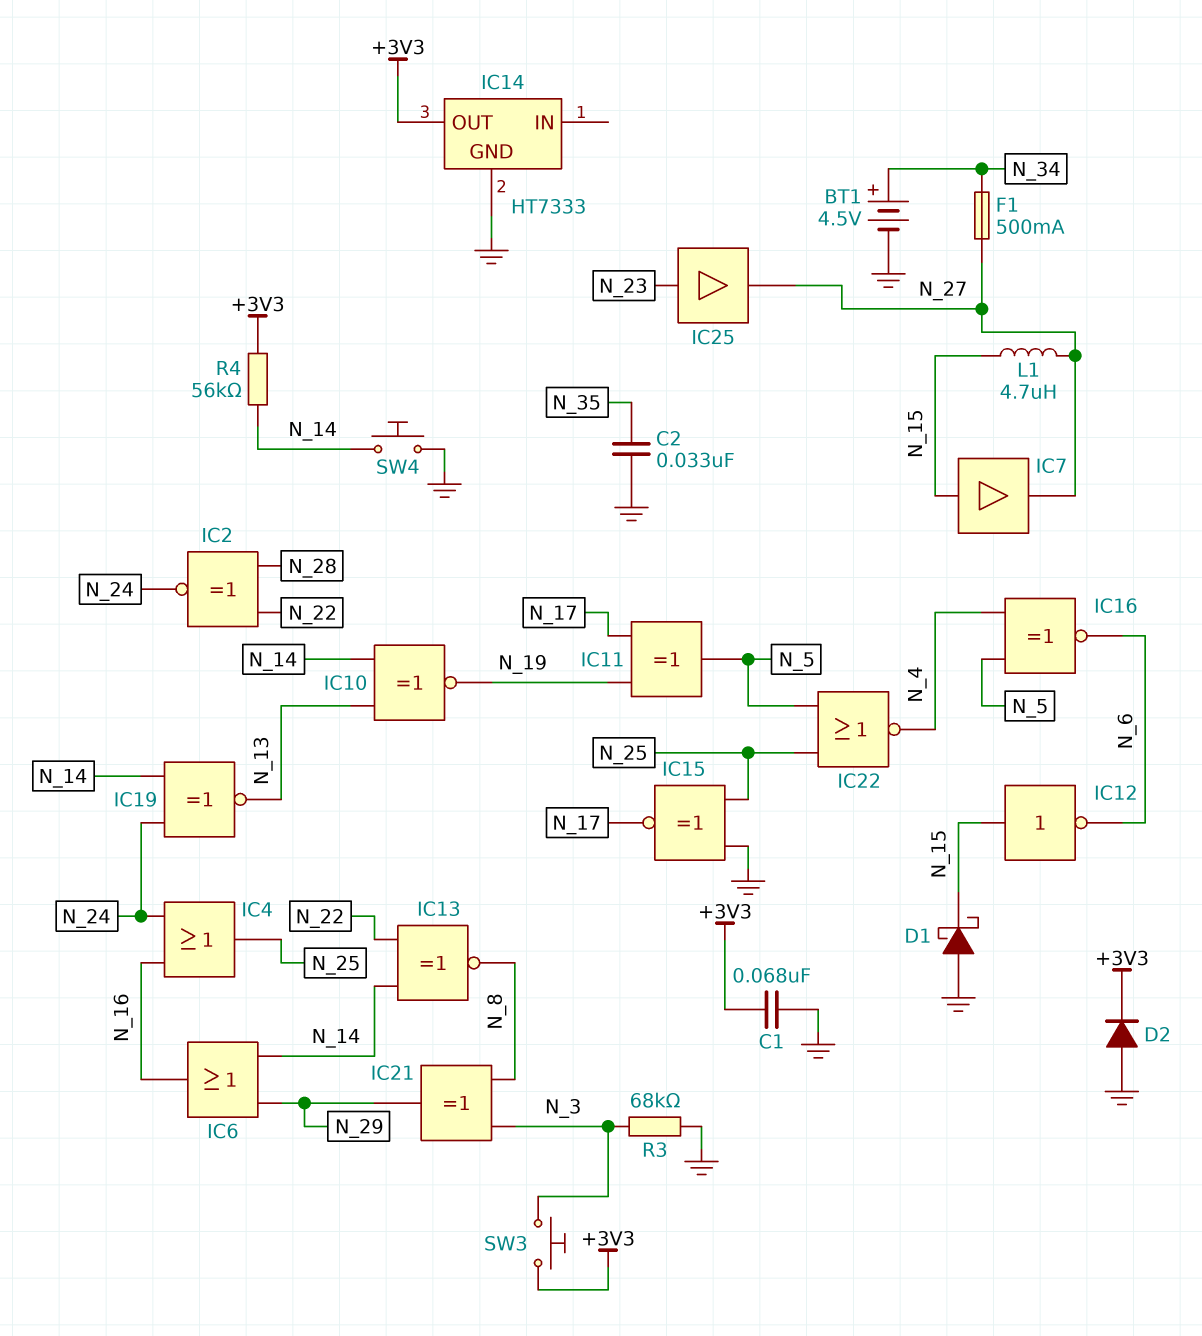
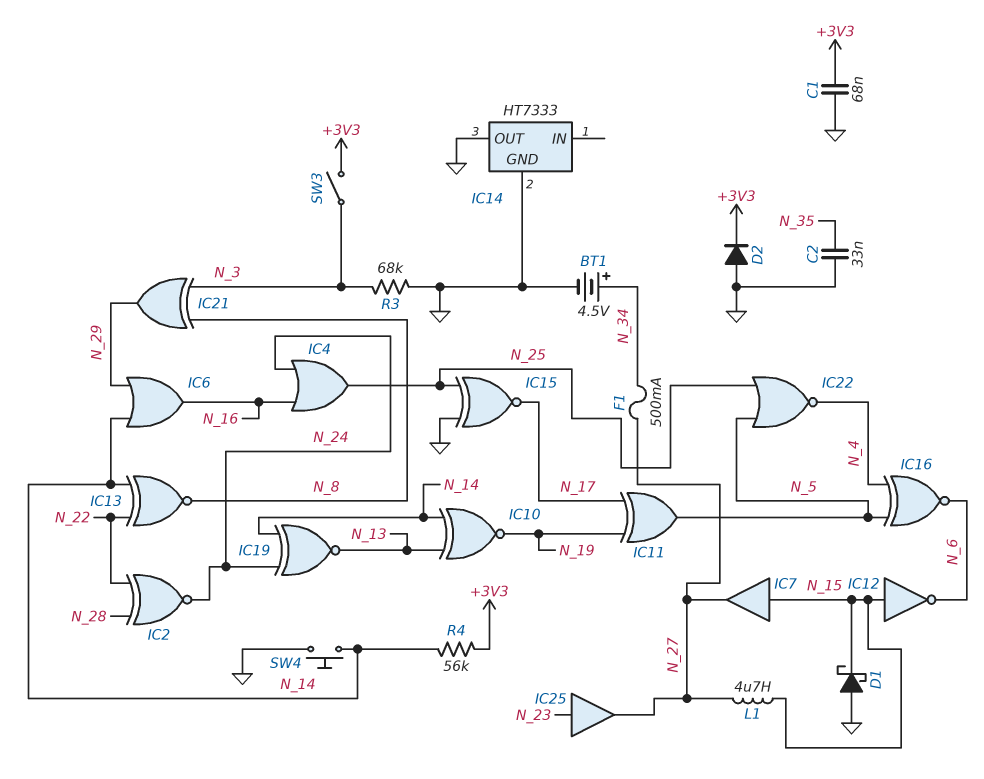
IC14 pin OUT: +3V3 -> GND
SW3: button (+3V3, N_3) -> switch (+3V3, N_3)

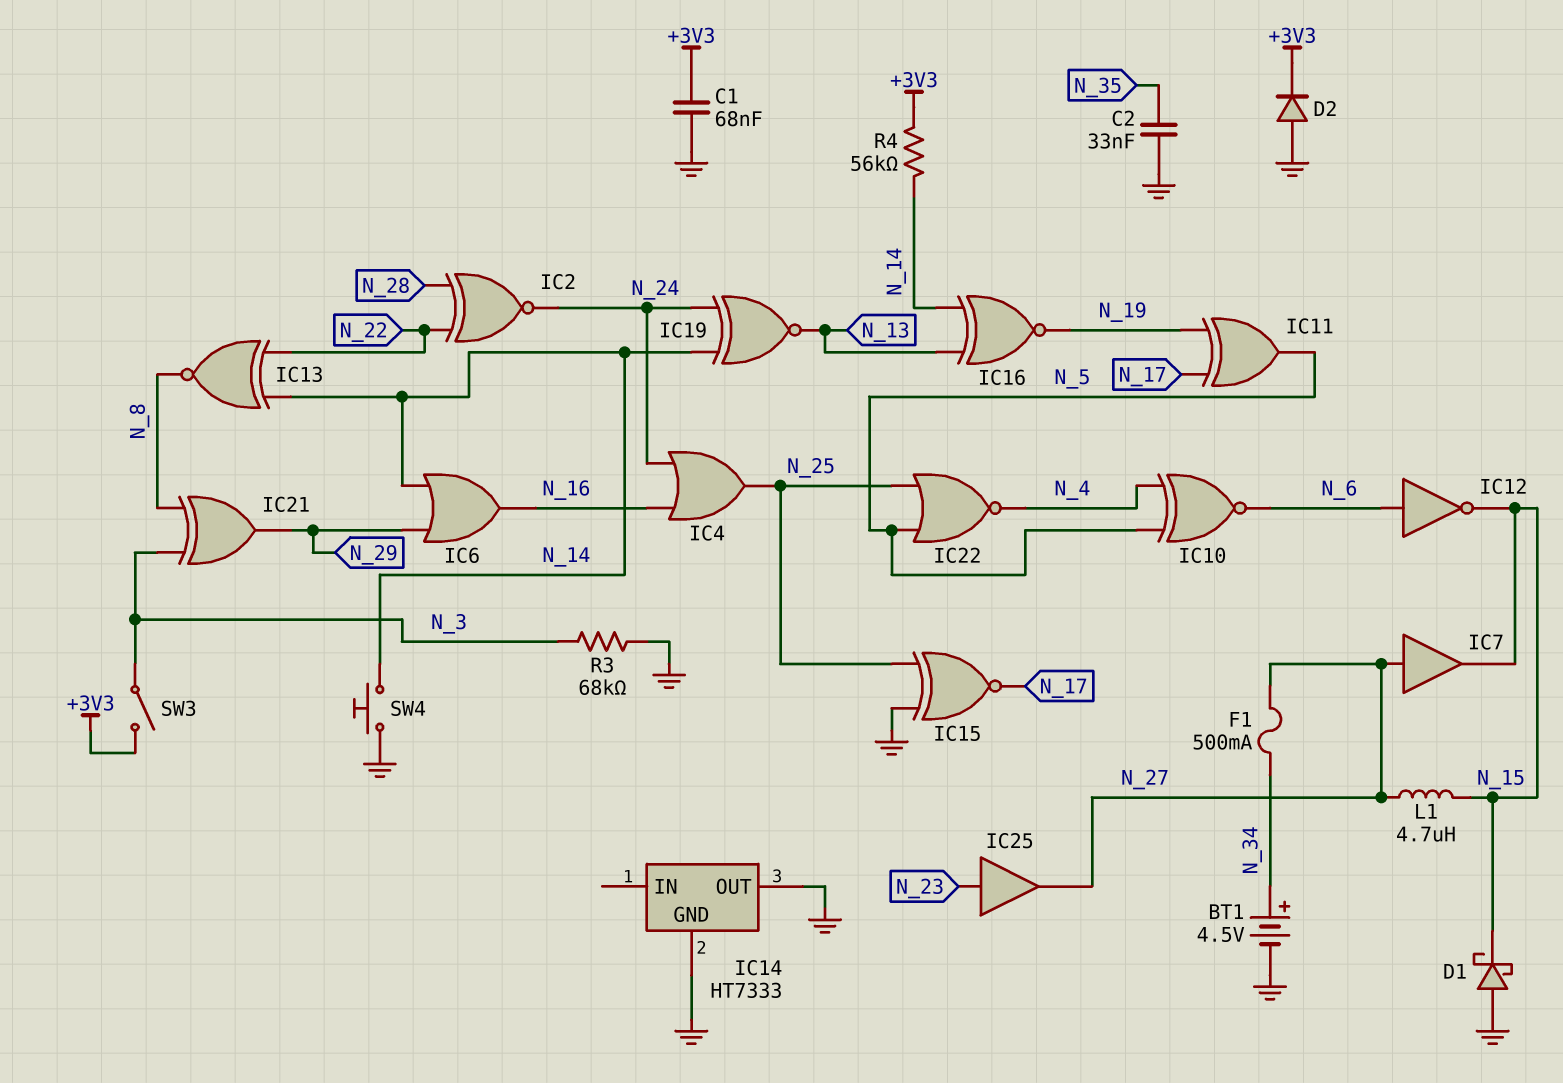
IC7: buffer (in N_15, out N_27) -> buffer (in N_27, out N_15)
IC10: XNOR (in N_13, in N_14, out N_19) -> XNOR (in N_4, in N_5, out N_6)
IC12: NOT (in N_15, out N_6) -> NOT (in N_6, out N_15)
IC16: XNOR (in N_4, in N_5, out N_6) -> XNOR (in N_13, in N_14, out N_19)

